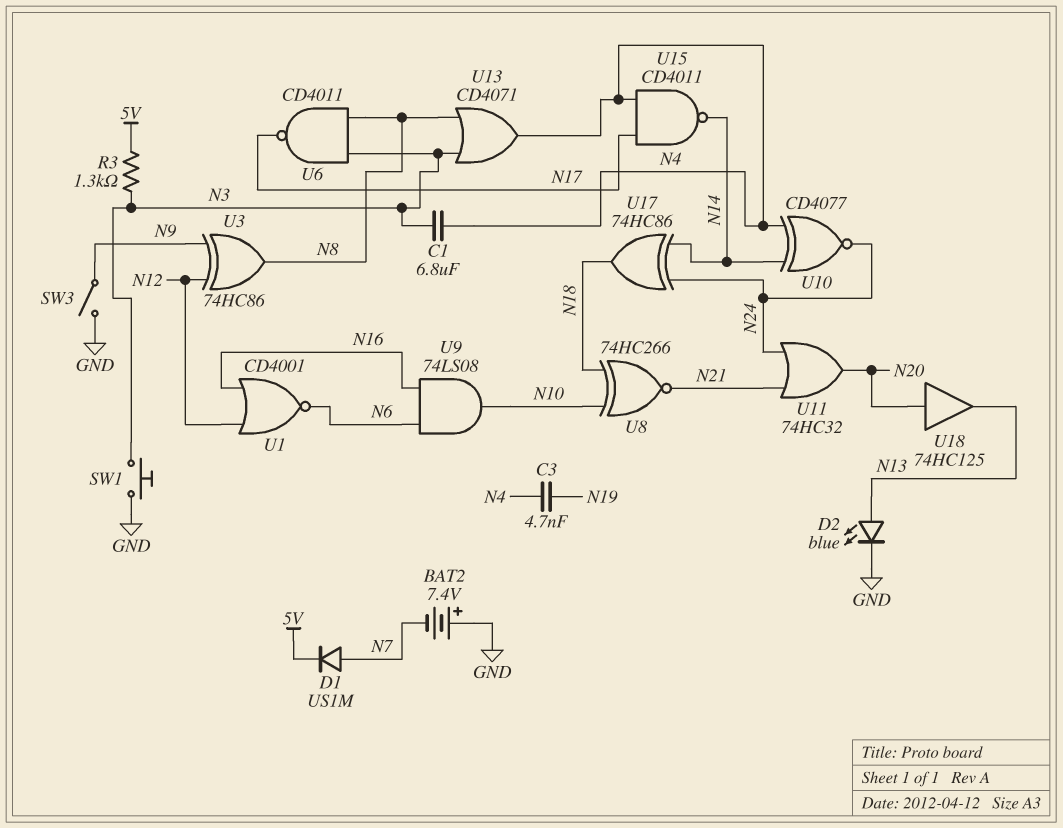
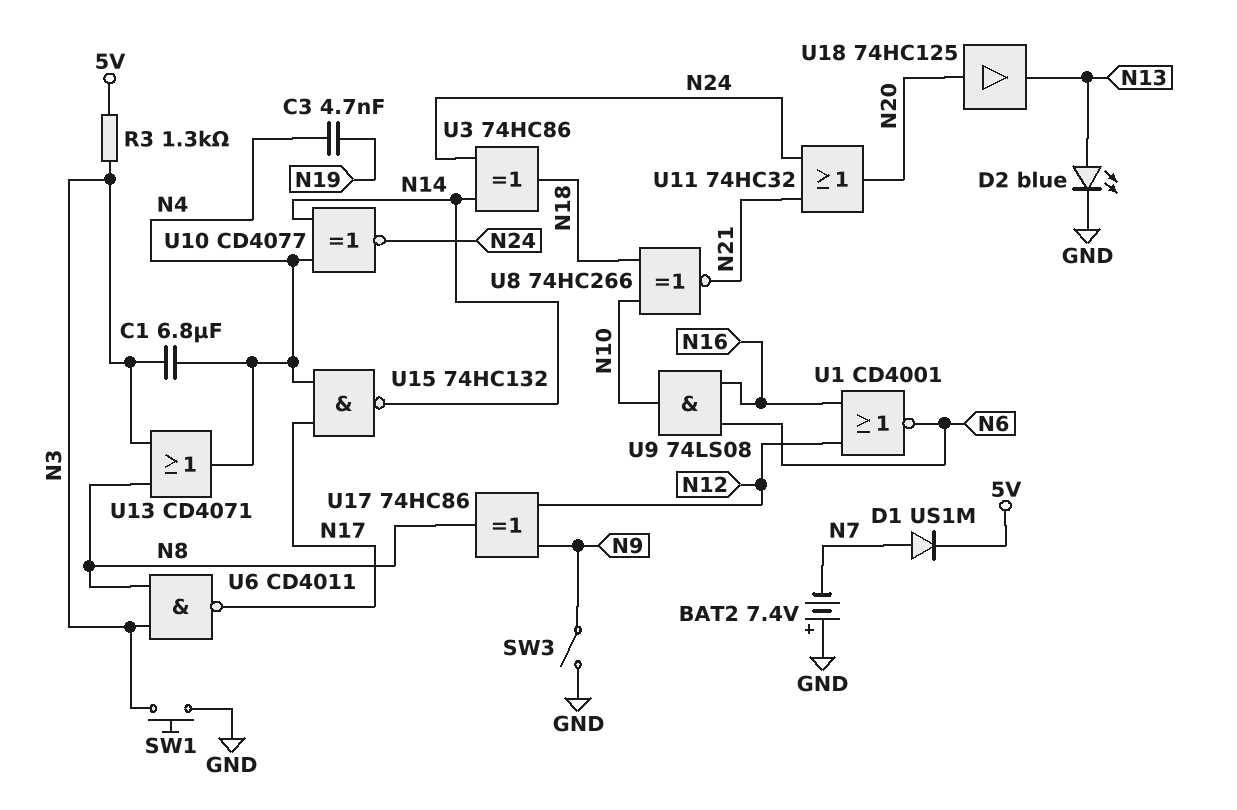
U3: XOR 74HC86 (in N9, in N12, out N8) -> XOR 74HC86 (in N14, in N24, out N18)
U15: NAND CD4011 (in N4, in N17, out N14) -> NAND 74HC132 (in N4, in N17, out N14)
U17: XOR 74HC86 (in N14, in N24, out N18) -> XOR 74HC86 (in N9, in N12, out N8)

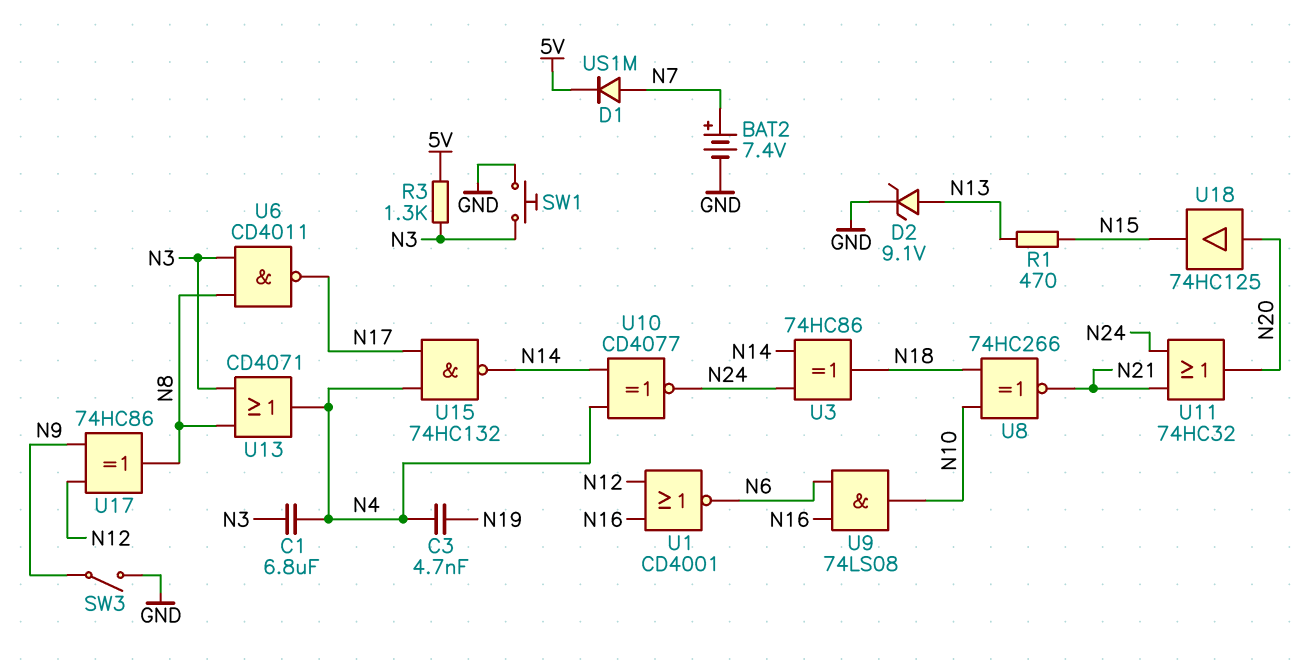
BAT2: 7.4V (plus GND, minus N7) -> 7.4V (plus N7, minus GND)
D2: LED blue (A N13, K GND) -> zener 9.1V (A N13, K GND)
R1: none -> 470 (N13, N15)
U18: buffer 74HC125 (in N20, out N13) -> buffer 74HC125 (in N20, out N15)

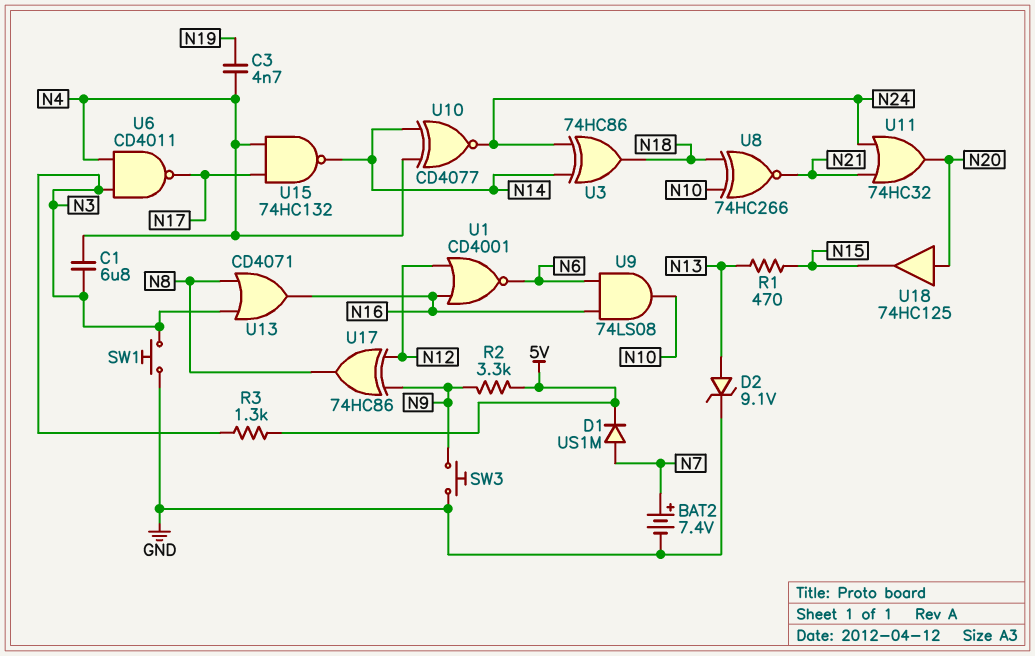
R2: none -> 3.3k (5V, N9)
SW3: switch (GND, N9) -> button (GND, N9)
U6: NAND CD4011 (in N3, in N8, out N17) -> NAND CD4011 (in N3, in N4, out N17)
U13: OR CD4071 (in N3, in N8, out N4) -> OR CD4071 (in N3, in N8, out N16)

